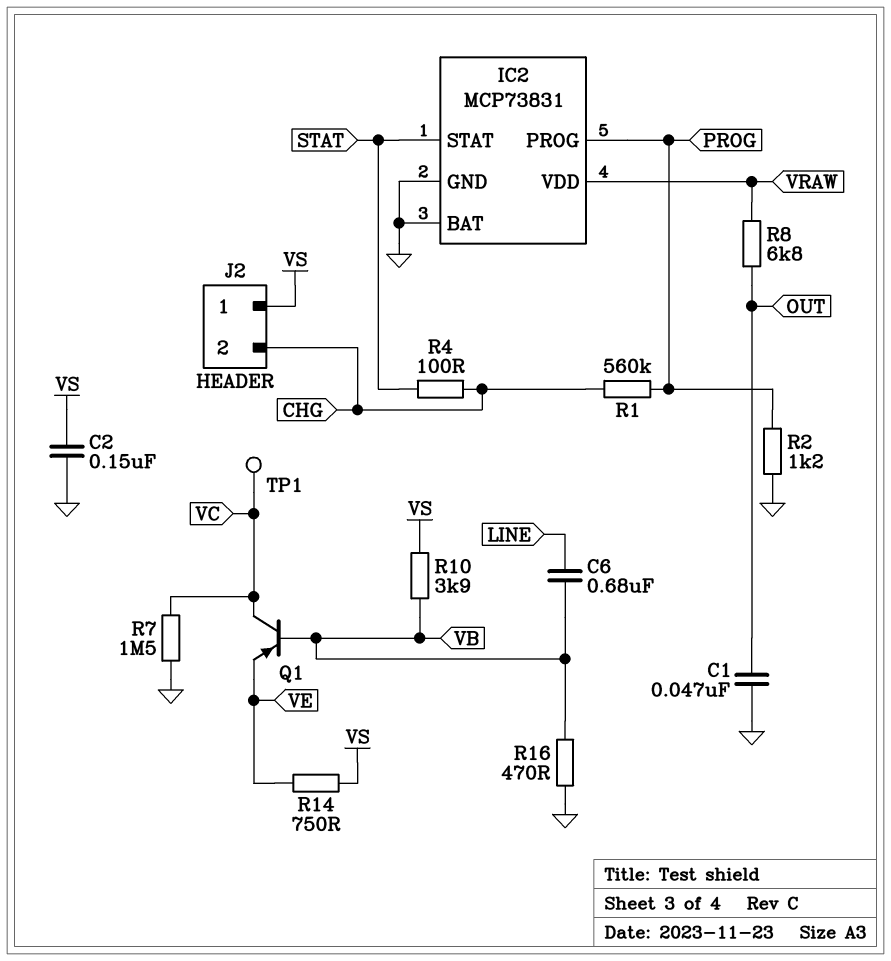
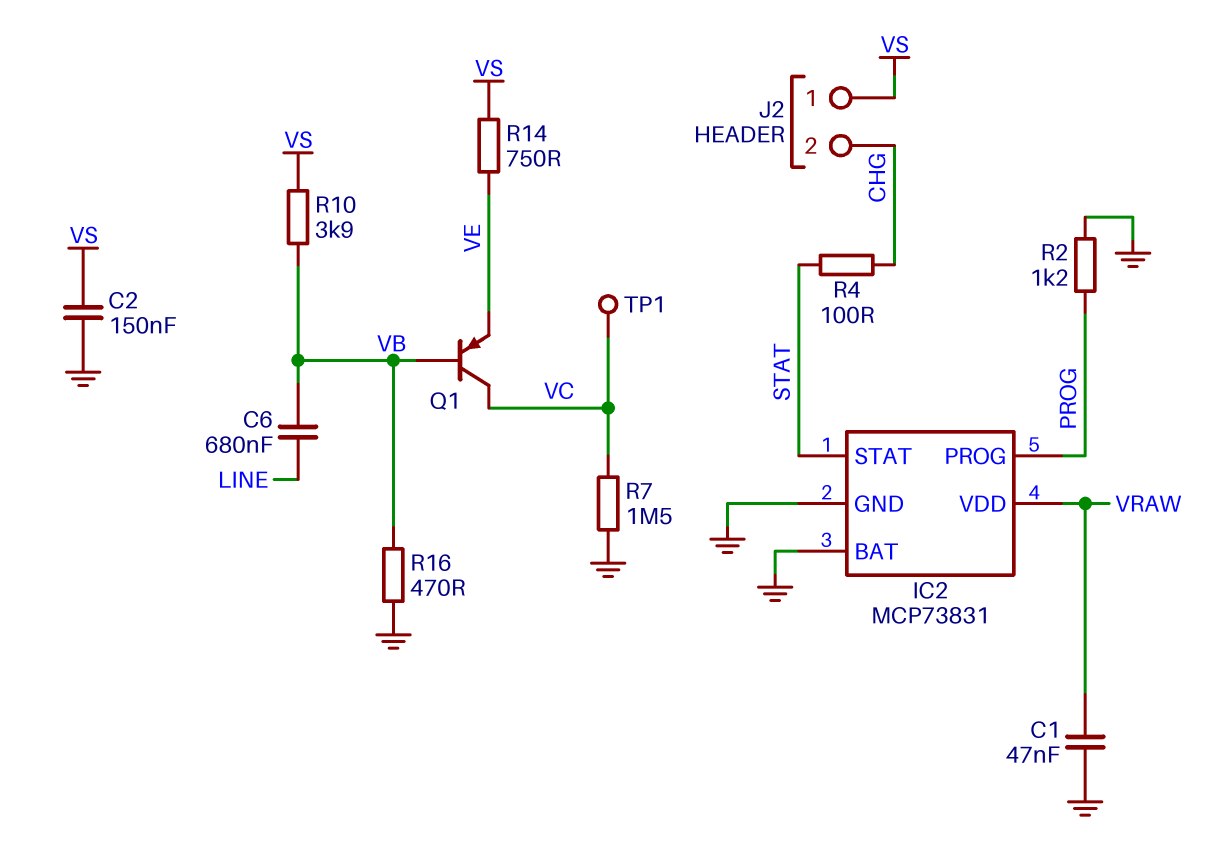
C1: 47nF (GND, OUT) -> 47nF (GND, VRAW)
R1: 560k (CHG, PROG) -> none
R8: 6.8k (OUT, VRAW) -> none

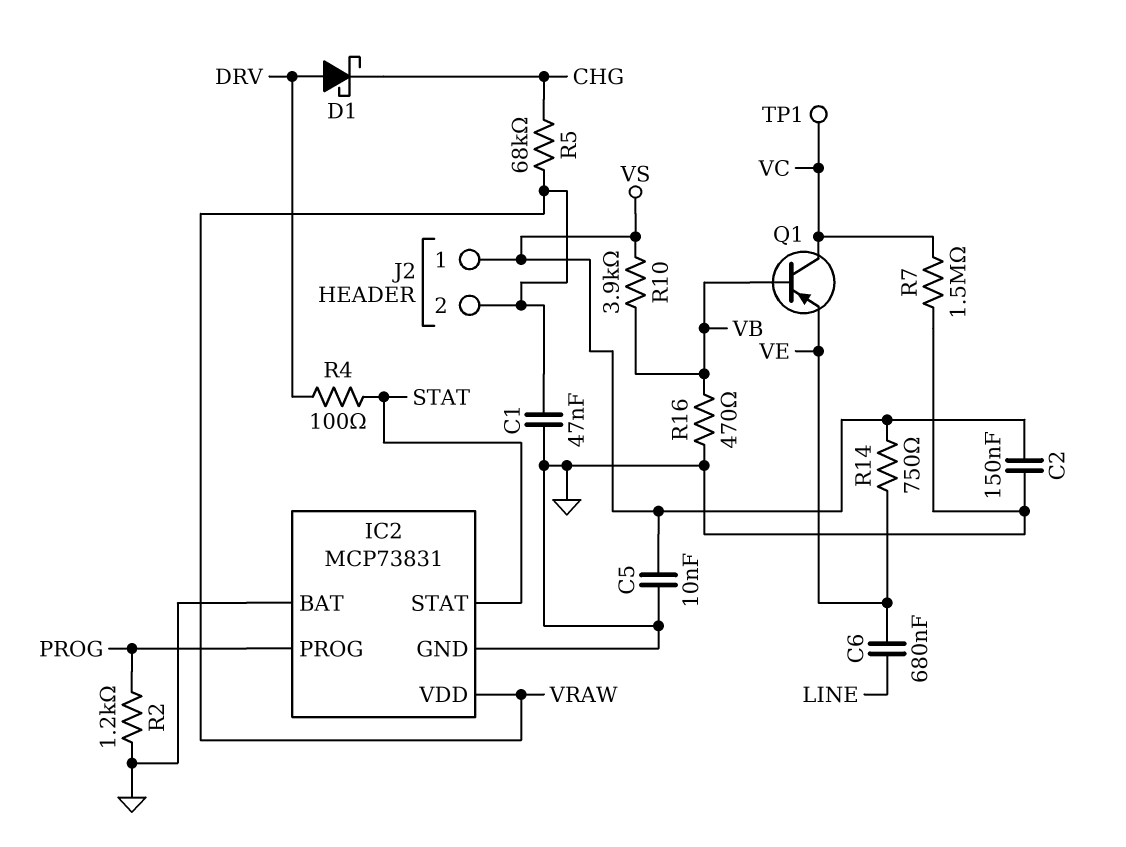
C5: none -> 10nF (GND, VS)
C6: 680nF (LINE, VB) -> 680nF (LINE, VE)
D1: none -> schottky (A DRV, K CHG)
J2 pin 2: CHG -> VRAW
R4: 100 (CHG, STAT) -> 100 (DRV, STAT)
R5: none -> 68k (CHG, VRAW)

